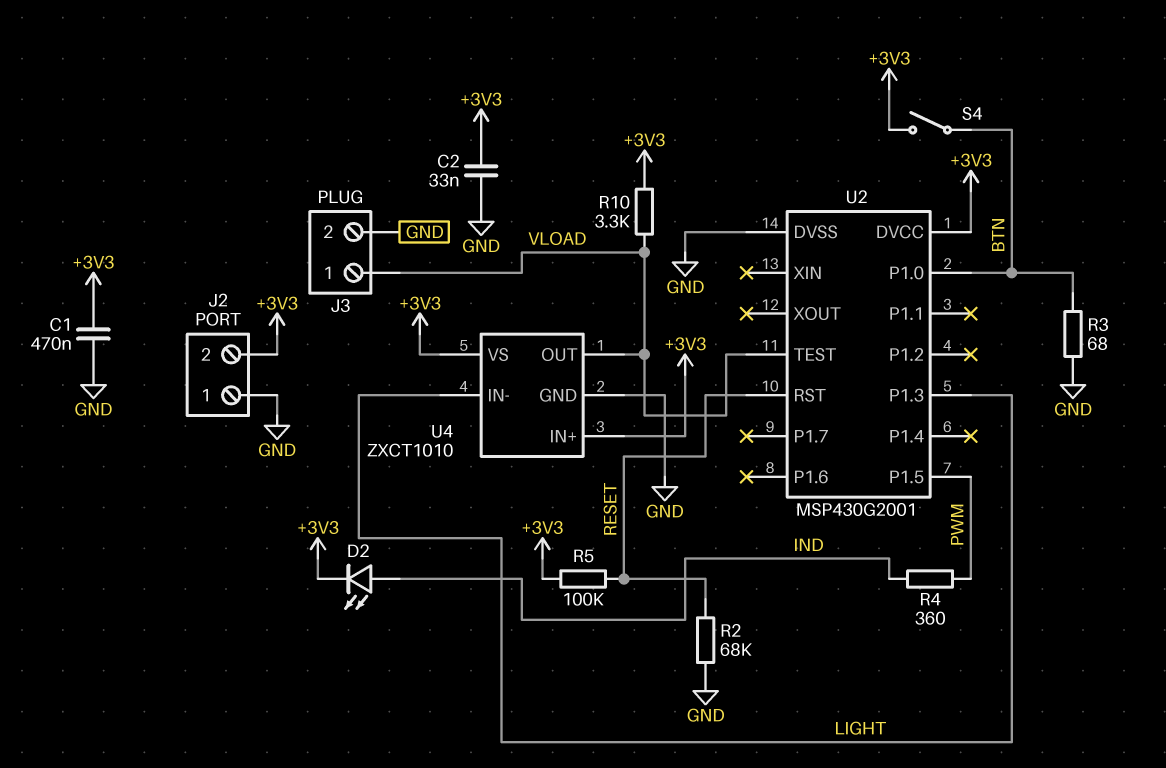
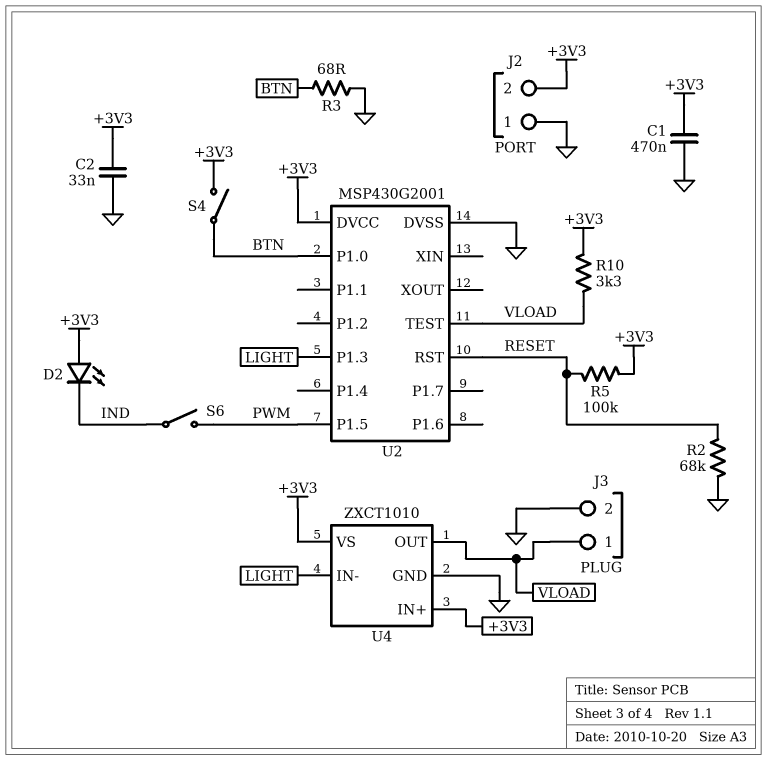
D2: LED (A IND, K +3V3) -> LED (A +3V3, K IND)
R4: 360 (IND, PWM) -> none
S6: none -> switch (IND, PWM)

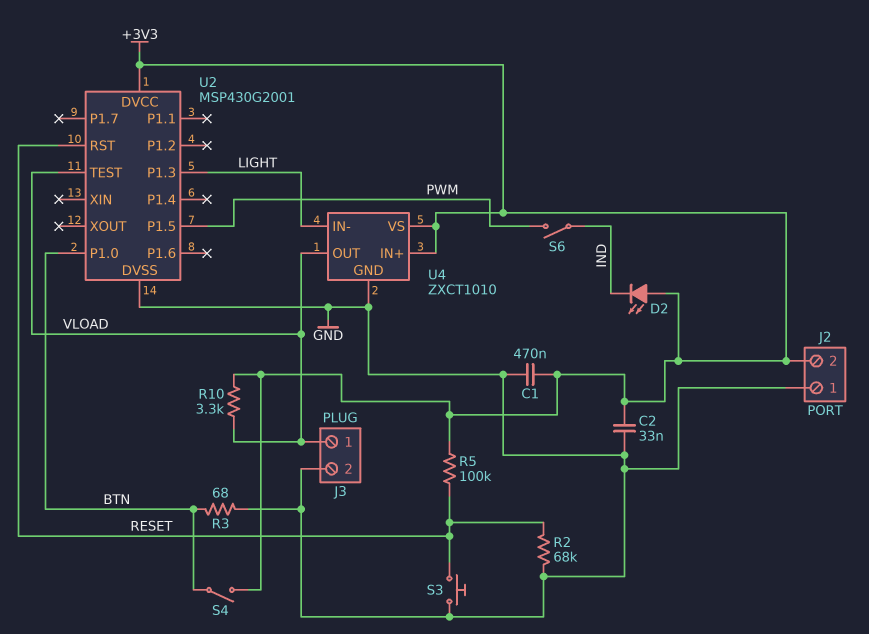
S3: none -> button (GND, RESET)

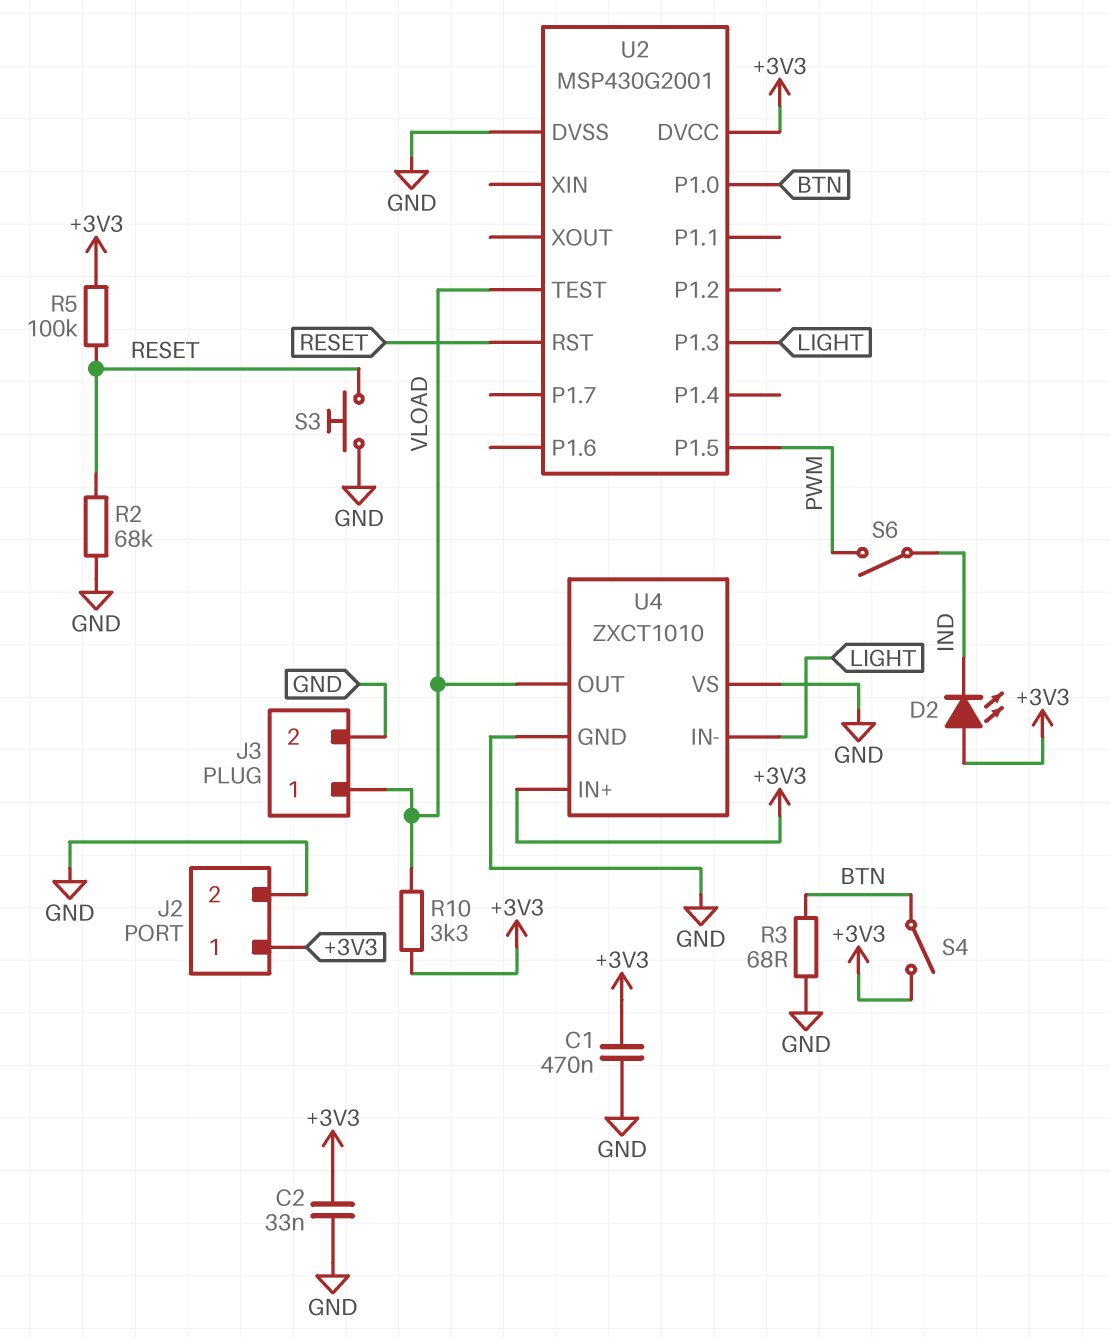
J2 pin 1: GND -> +3V3
J2 pin 2: +3V3 -> GND
U4 pin VS: +3V3 -> GND

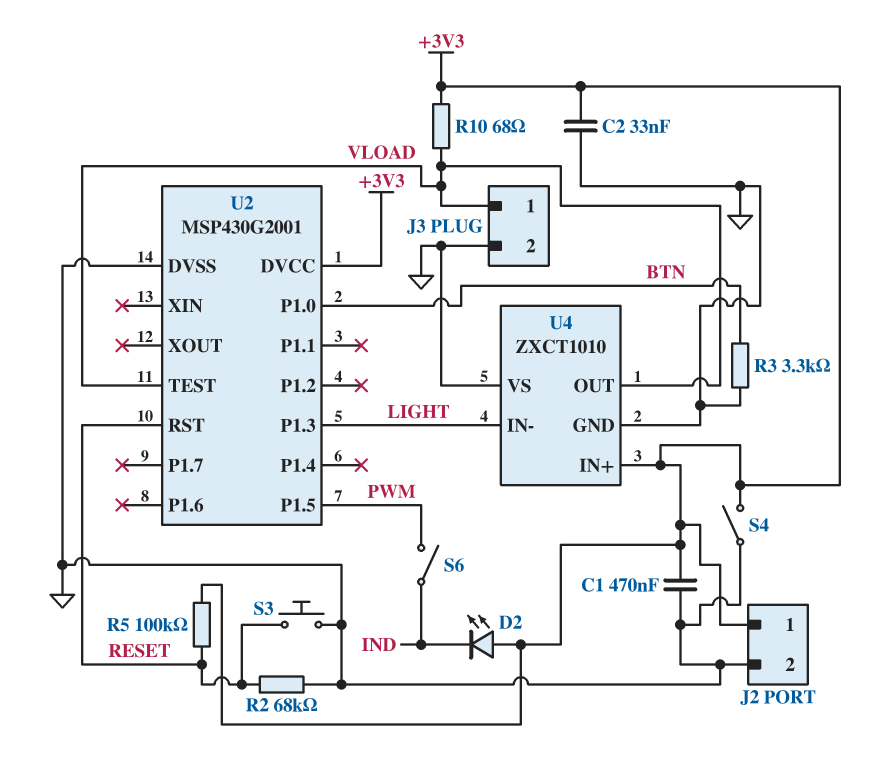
R3: 68 (BTN, GND) -> 3.3k (BTN, GND)
R10: 3.3k (+3V3, VLOAD) -> 68 (+3V3, VLOAD)
S4: switch (+3V3, BTN) -> switch (+3V3, GND)

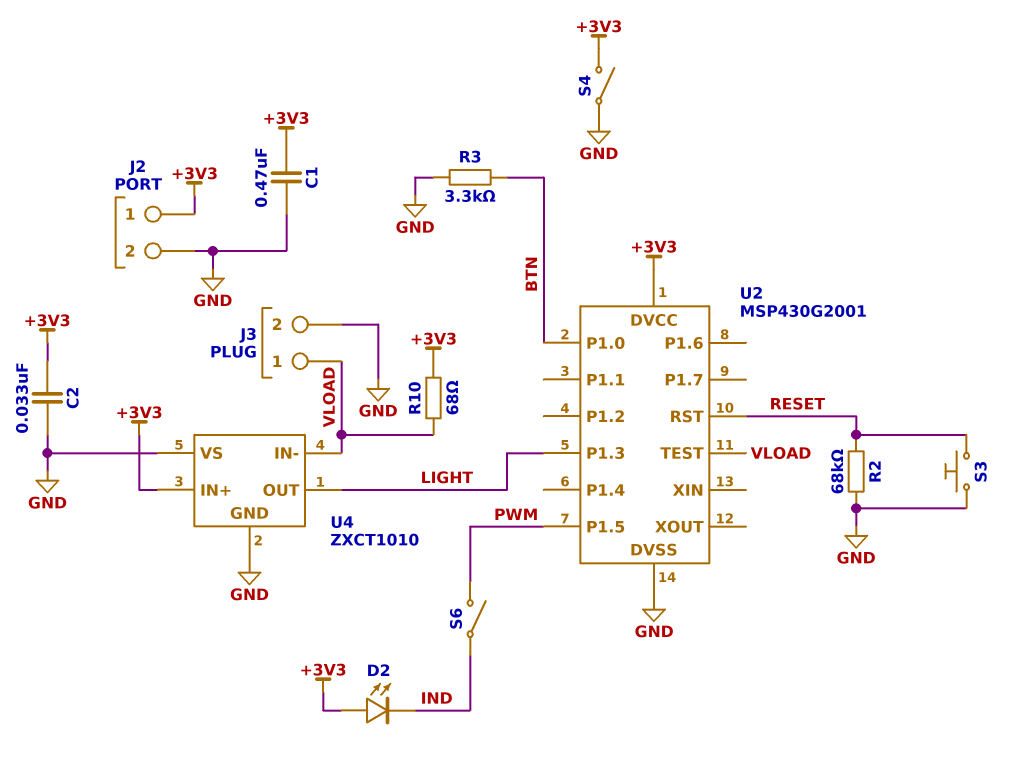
R5: 100k (+3V3, RESET) -> none
U4 pin IN-: LIGHT -> VLOAD
U4 pin OUT: VLOAD -> LIGHT

